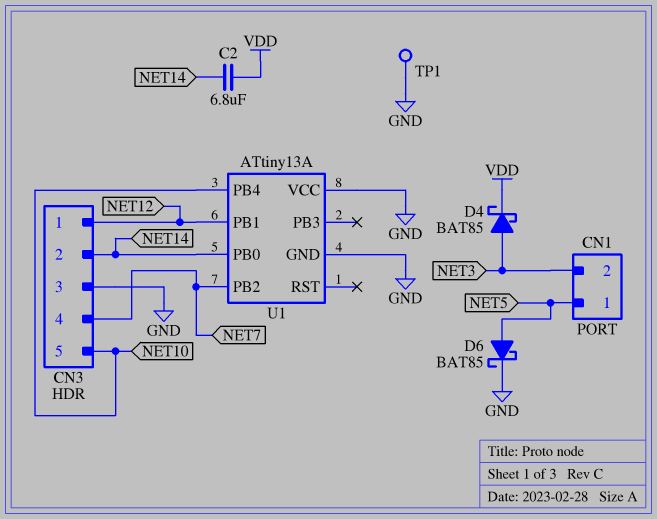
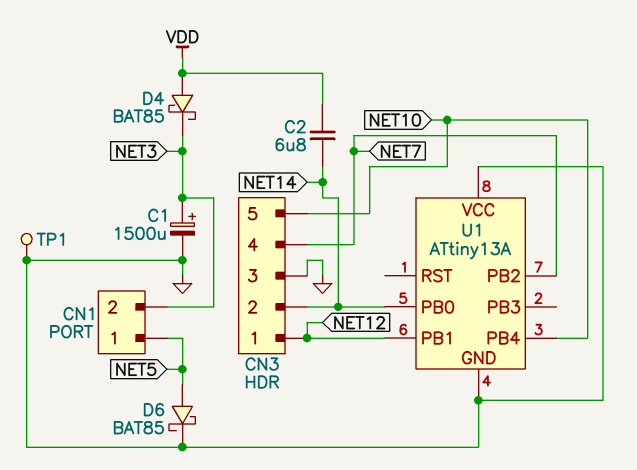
C1: none -> 1500uF (plus NET3, minus GND)
D4: schottky BAT85 (A NET3, K VDD) -> schottky BAT85 (A VDD, K NET3)

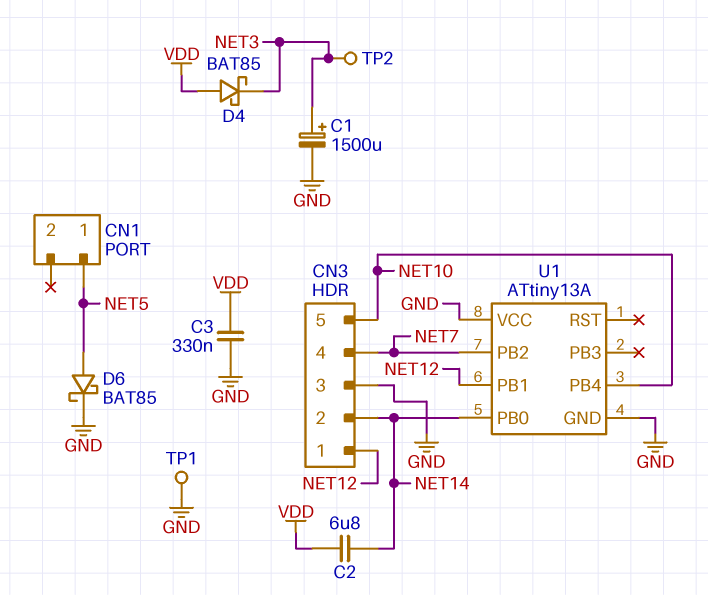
C3: none -> 330nF (GND, VDD)
CN1 pin 2: NET3 -> none
TP2: none -> test point (NET3)

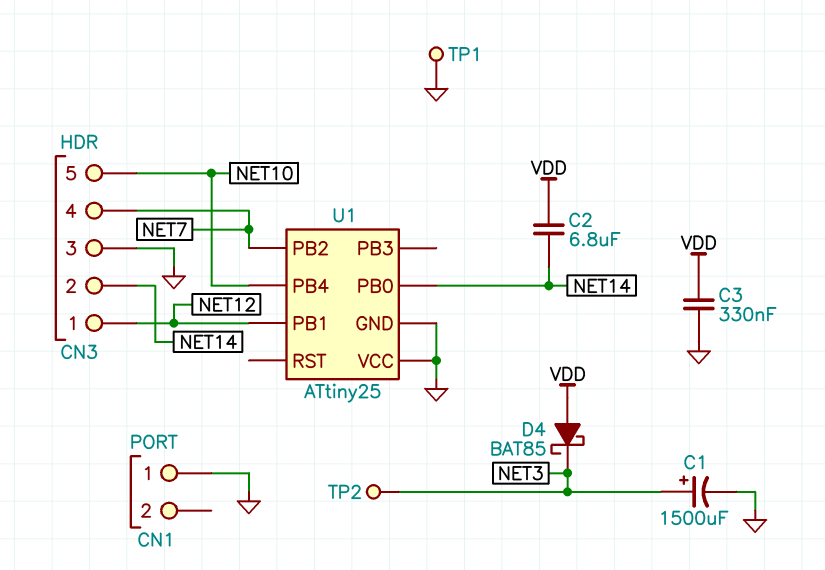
CN1 pin 1: NET5 -> GND
D6: schottky BAT85 (A NET5, K GND) -> none
U1: ATtiny13A -> ATtiny25

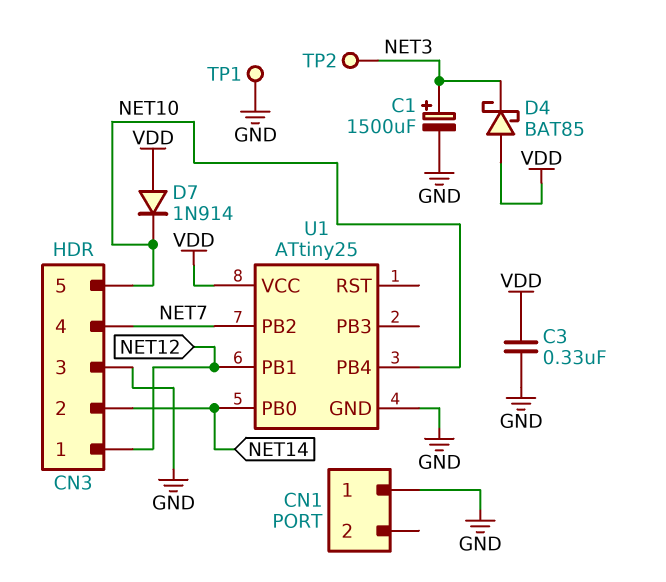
C2: 6.8uF (NET14, VDD) -> none
D7: none -> diode 1N914 (A VDD, K NET10)
U1 pin VCC: GND -> VDD

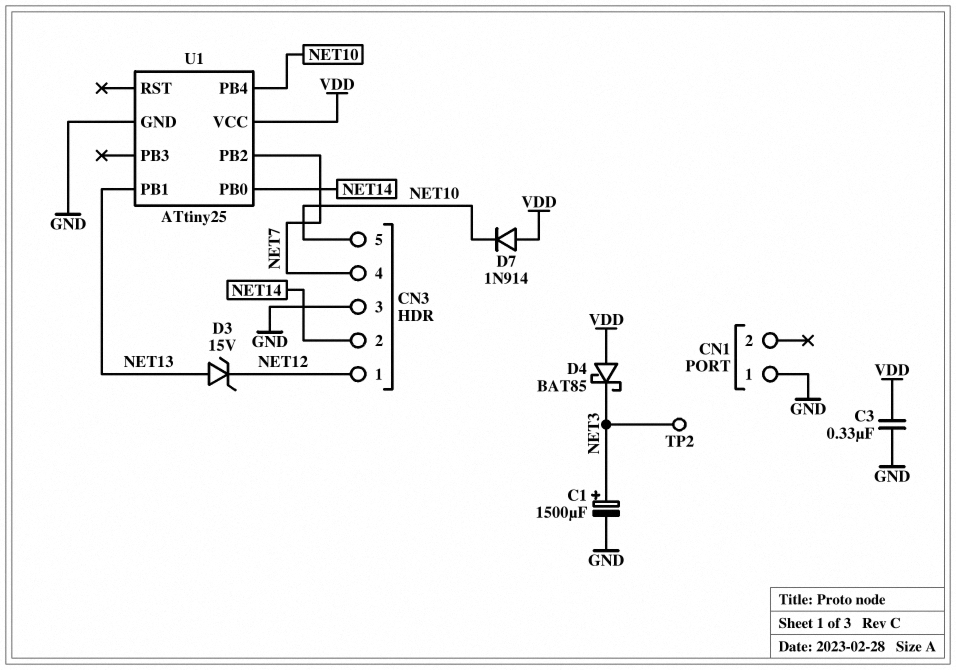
D3: none -> zener 15V (A NET13, K NET12)
TP1: test point (GND) -> none
U1 pin PB1: NET12 -> NET13

